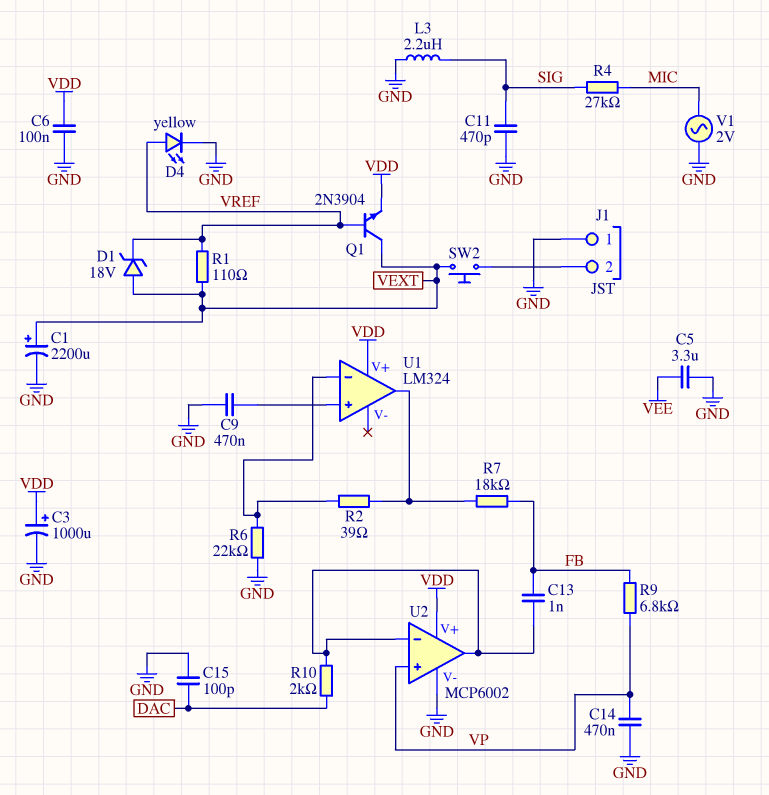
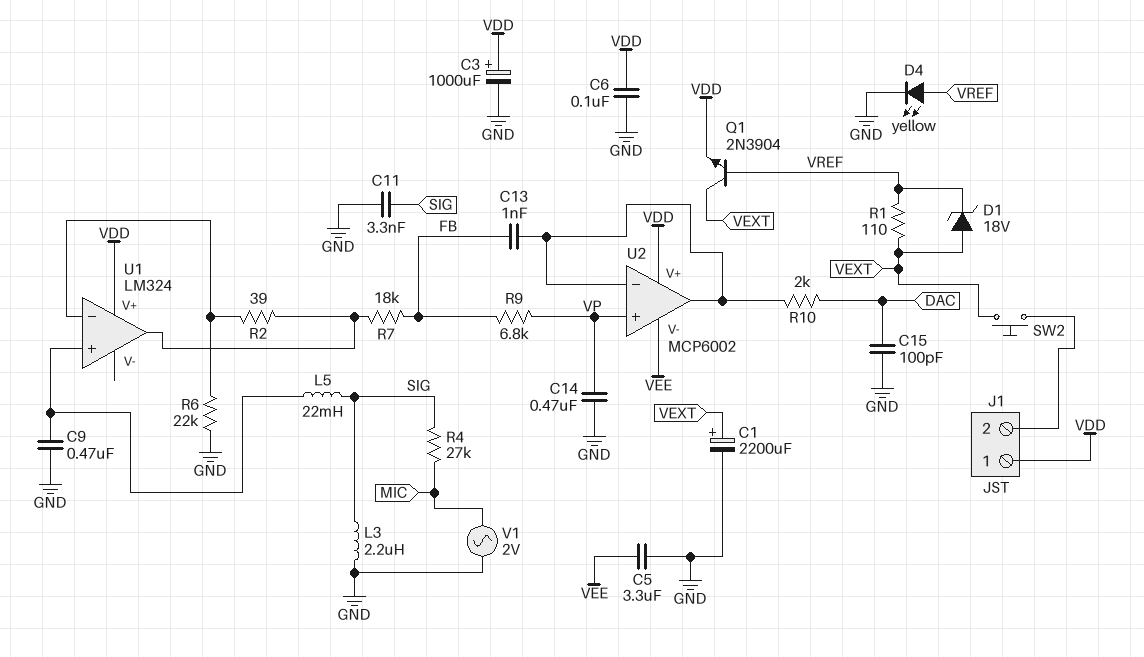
C11: 470pF (GND, SIG) -> 3.3nF (GND, SIG)
J1 pin 1: GND -> VDD
L5: none -> 22mH (SIG, U1/in+)
U2 pin V-: GND -> VEE

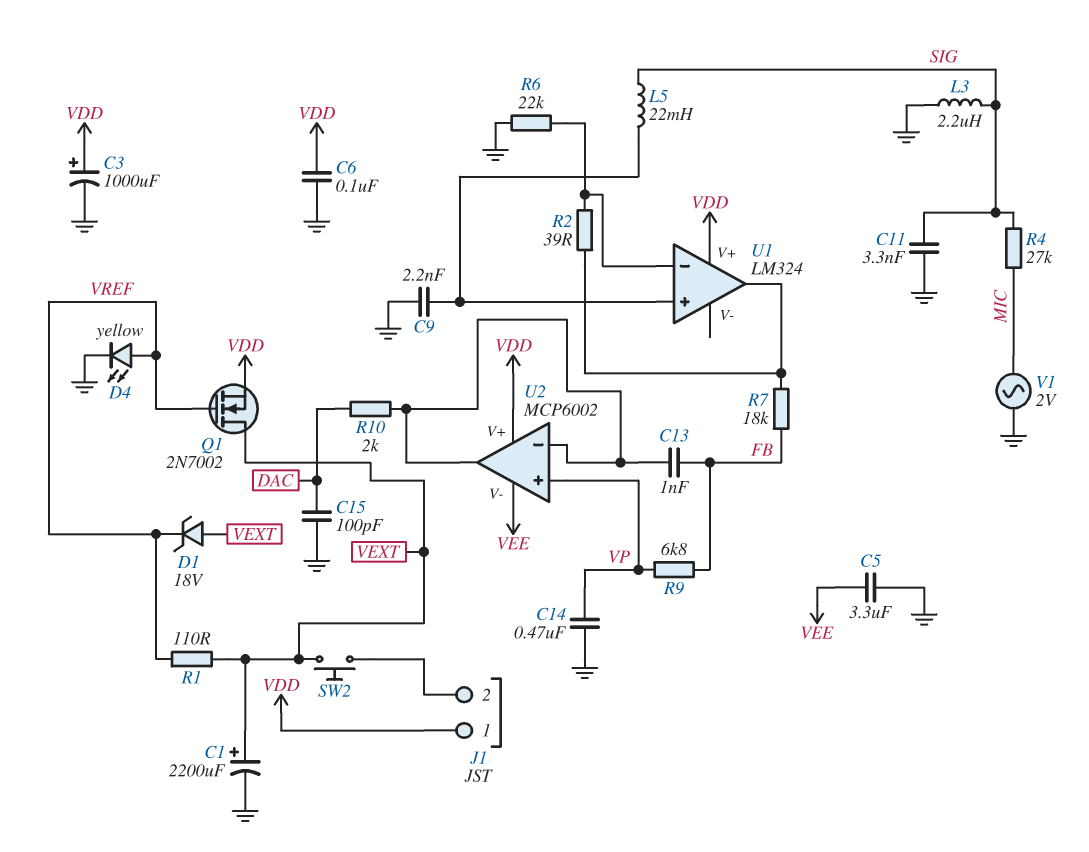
C9: 470nF (GND, U1/in+) -> 2.2nF (GND, U1/in+)
Q1: NPN 2N3904 (B VREF, C VEXT, E VDD) -> NMOS 2N7002 (G VREF, D VEXT, S VDD)

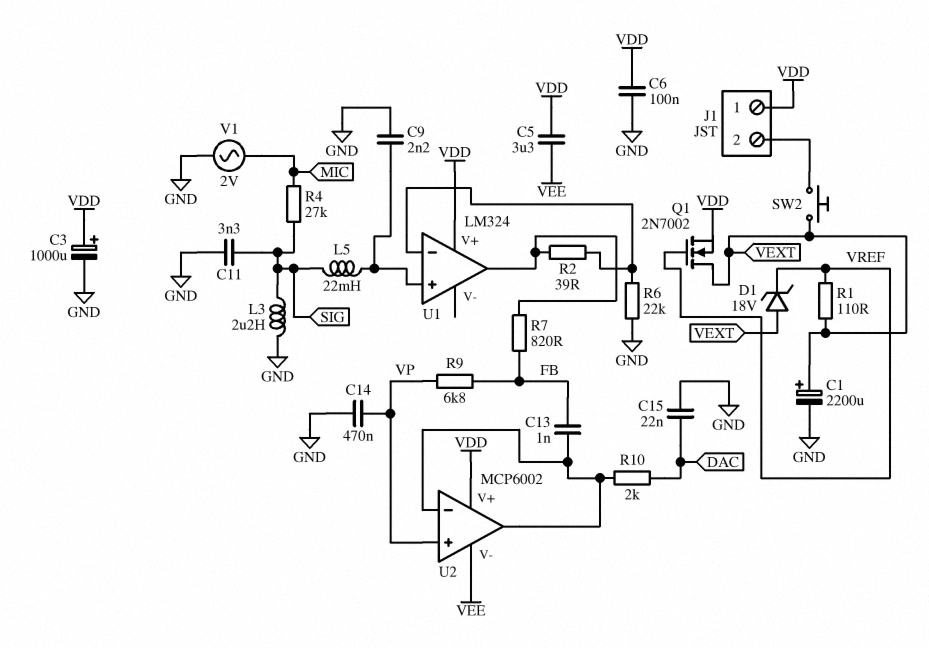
C5: 3.3uF (GND, VEE) -> 3.3uF (VDD, VEE)
C15: 100pF (DAC, GND) -> 22nF (DAC, GND)
D4: LED yellow (A VREF, K GND) -> none
R7: 18k (FB, U1/out) -> 820 (FB, U1/out)

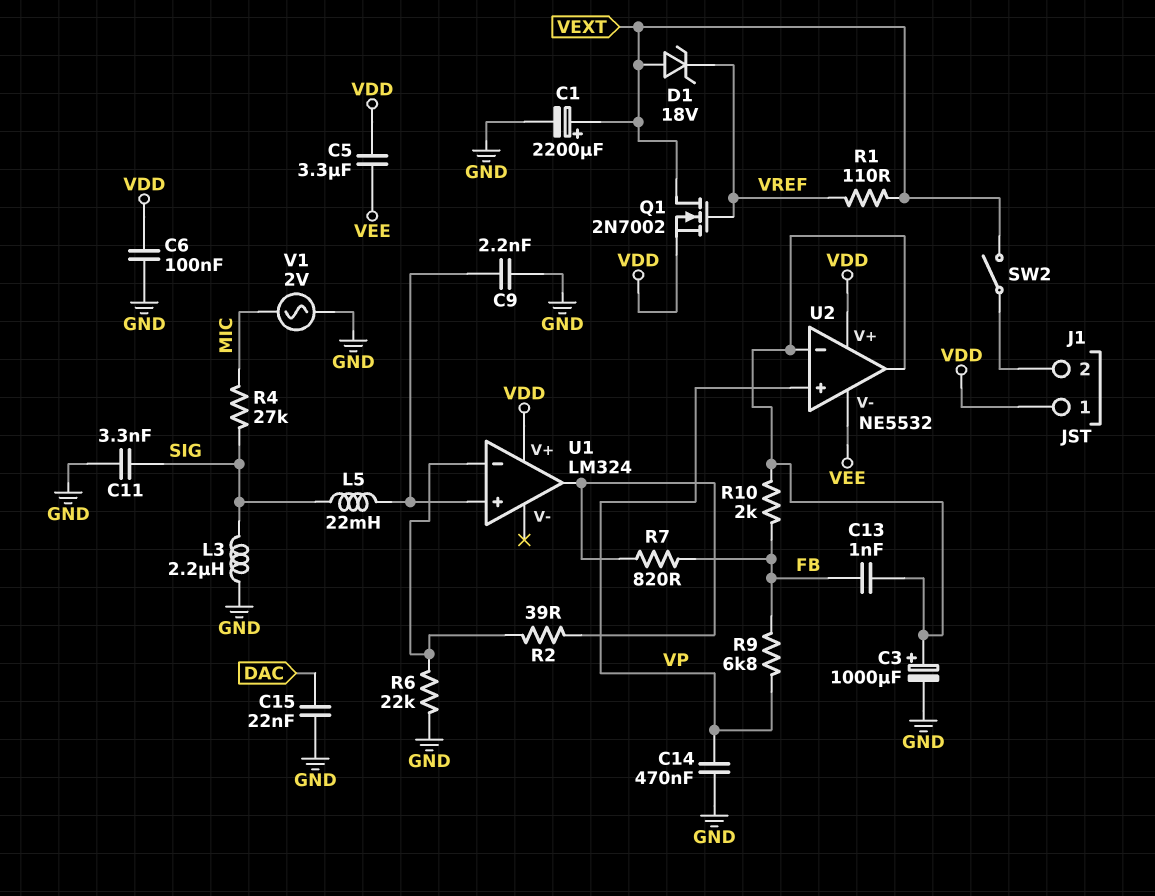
C3: 1000uF (plus VDD, minus GND) -> 1000uF (plus U2/in-, minus GND)
R10: 2k (DAC, U2/in-) -> 2k (FB, U2/in-)
SW2: button (J1/2, VEXT) -> switch (J1/2, VEXT)
U2: MCP6002 -> NE5532

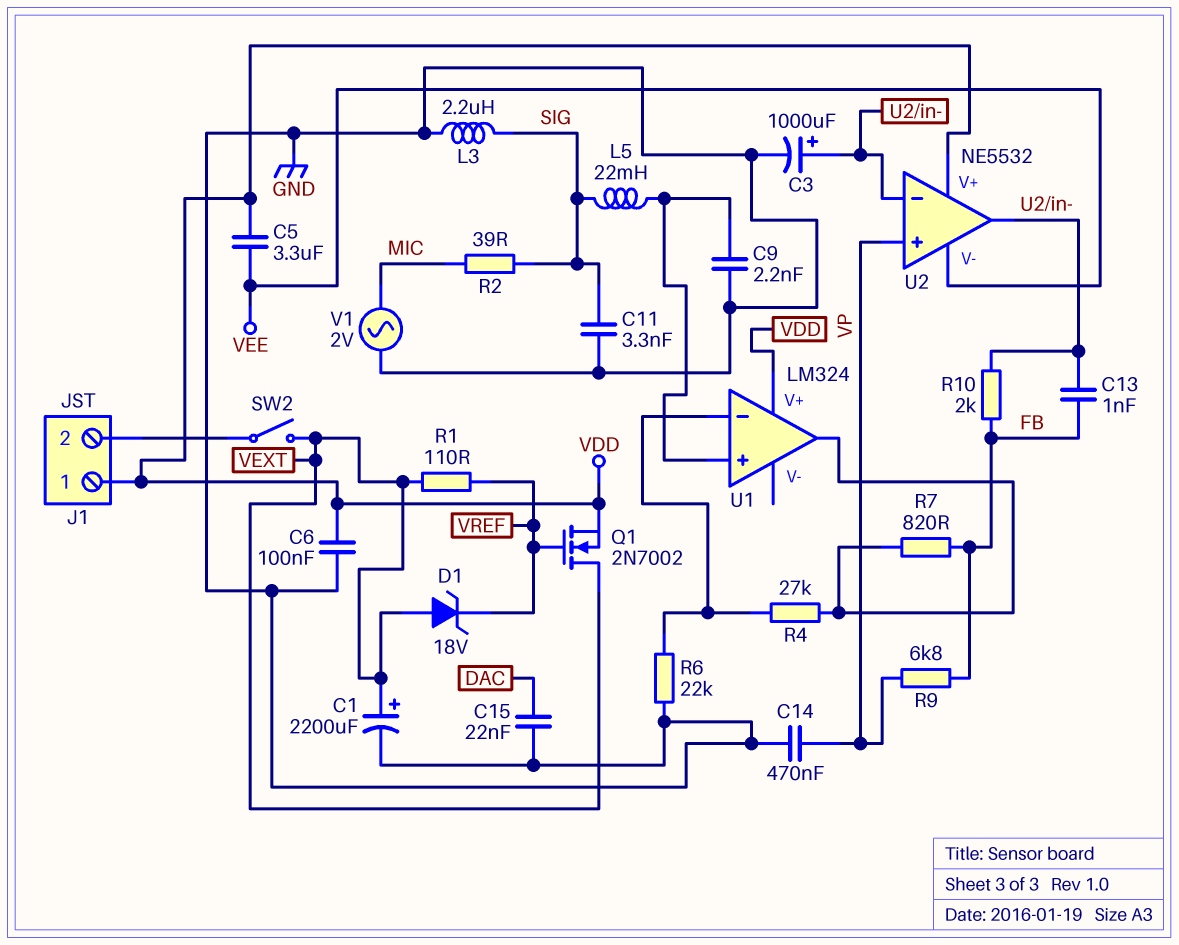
R2: 39 (U1/in-, U1/out) -> 39 (MIC, SIG)
R4: 27k (MIC, SIG) -> 27k (U1/in-, U1/out)

